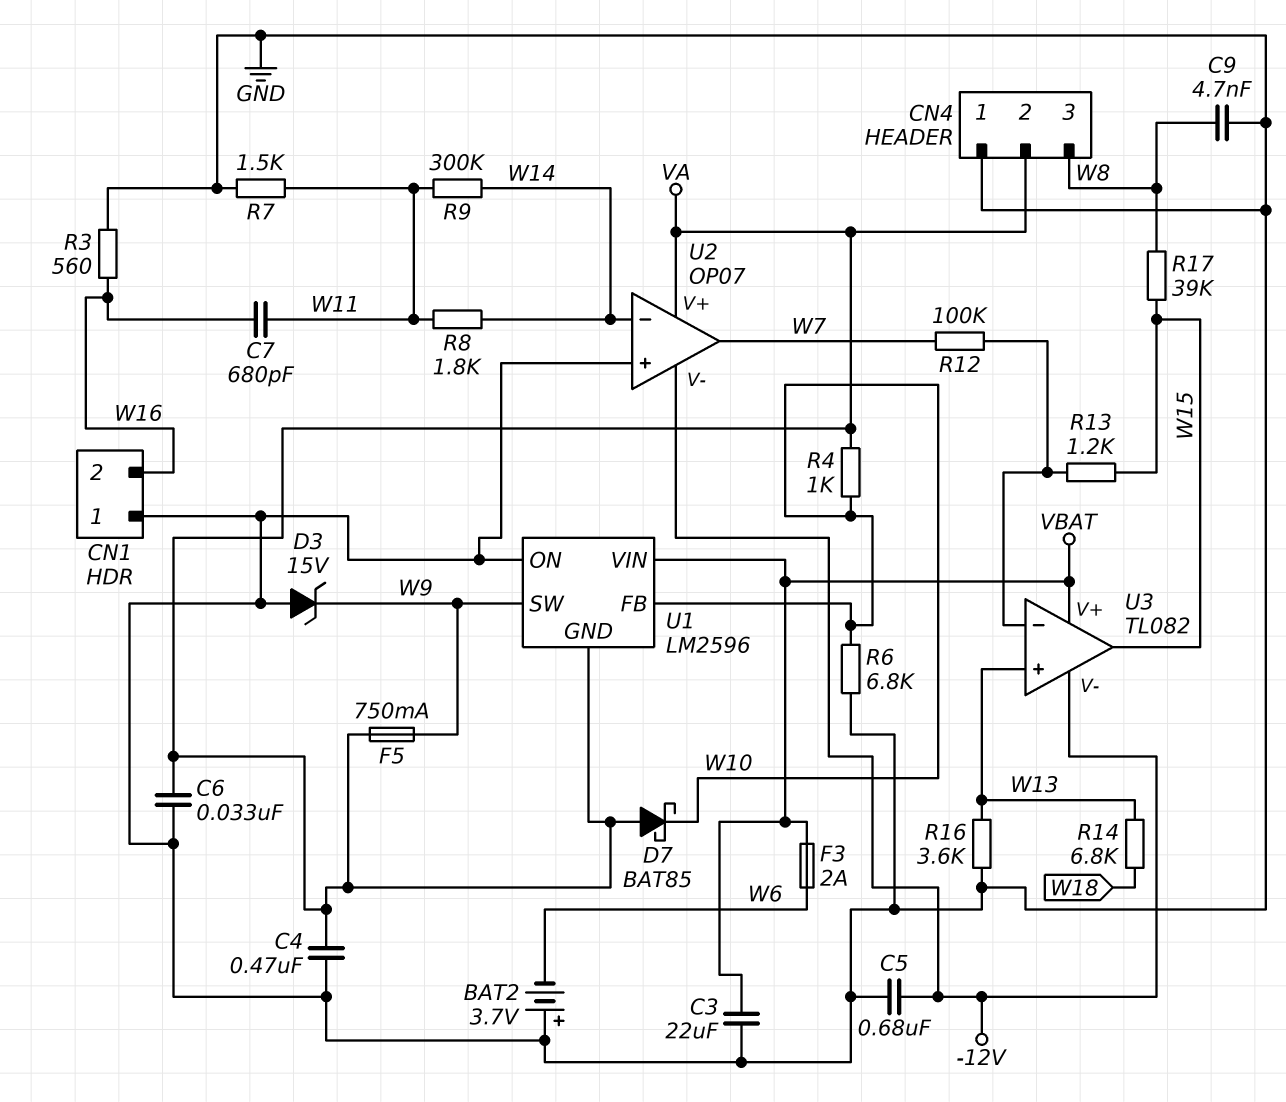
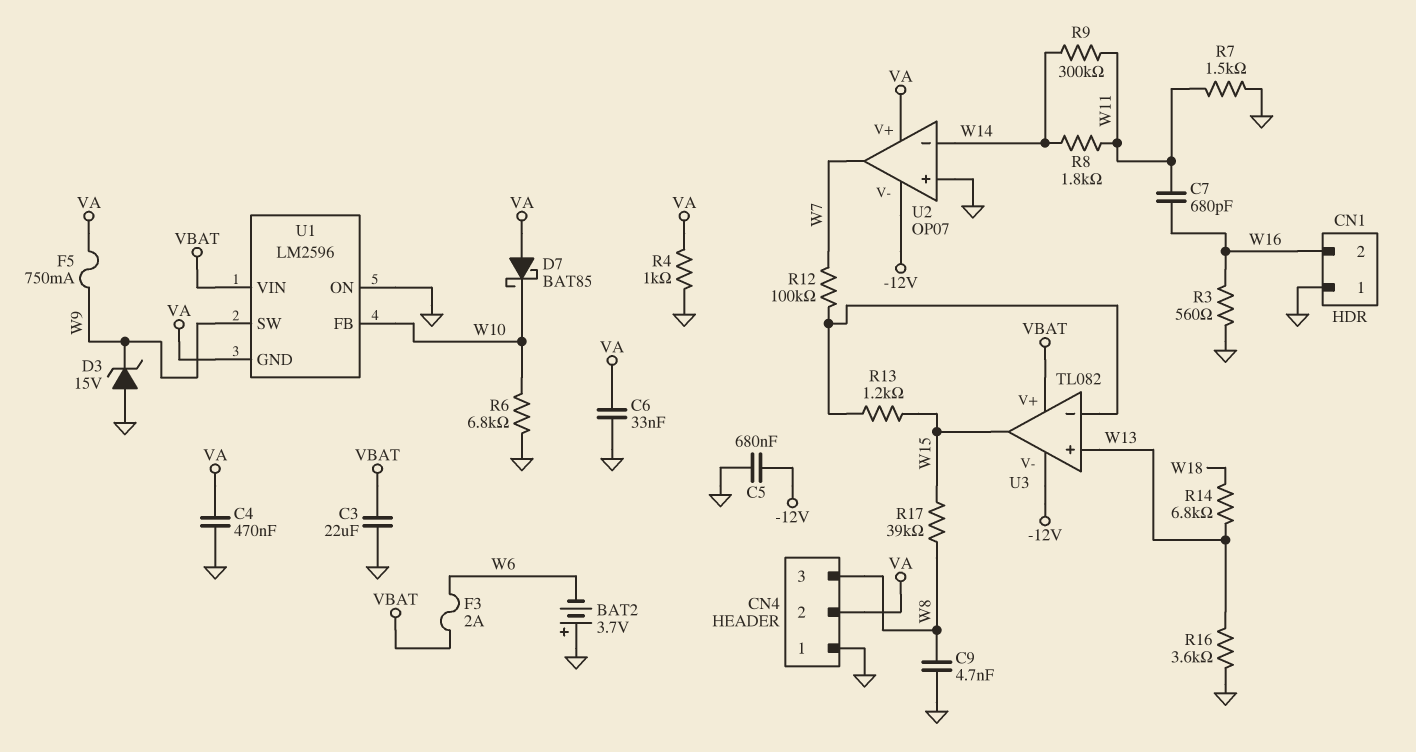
R4: 1k (VA, W10) -> 1k (GND, VA)

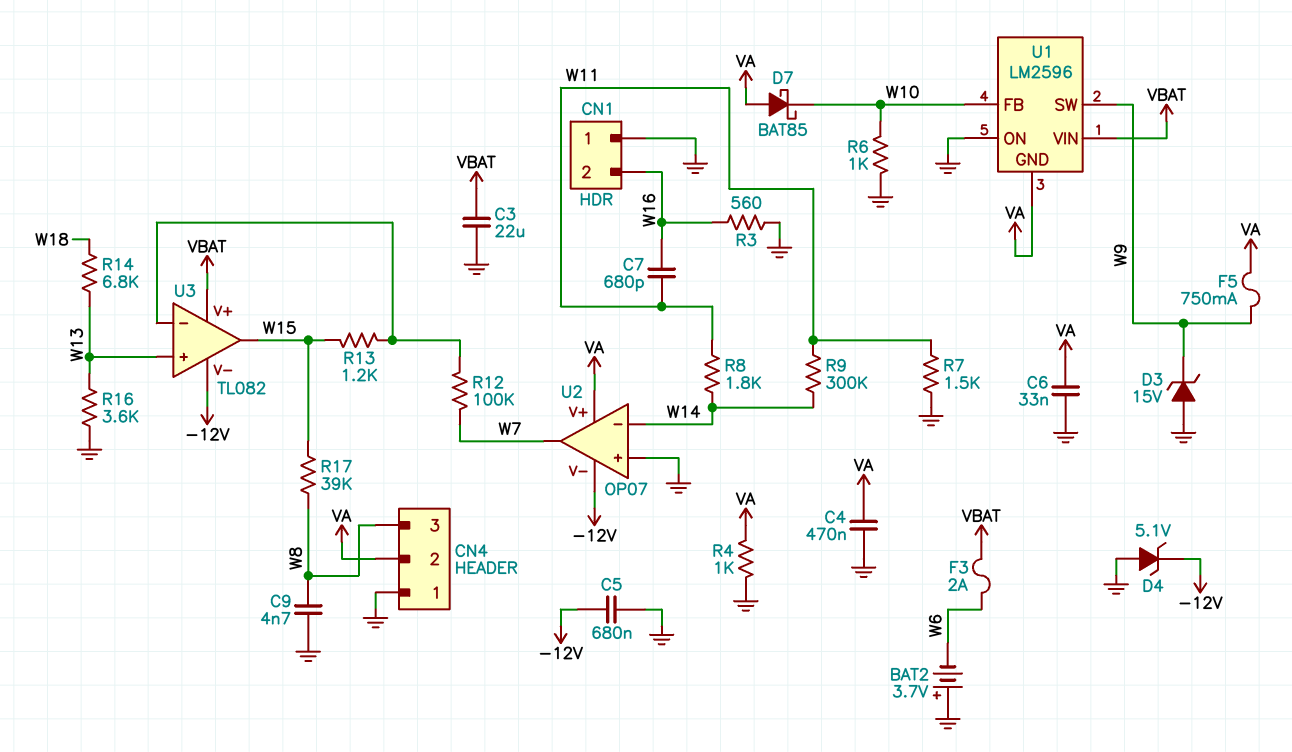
D4: none -> zener 5.1V (A GND, K -12V)
R6: 6.8k (GND, W10) -> 1k (GND, W10)

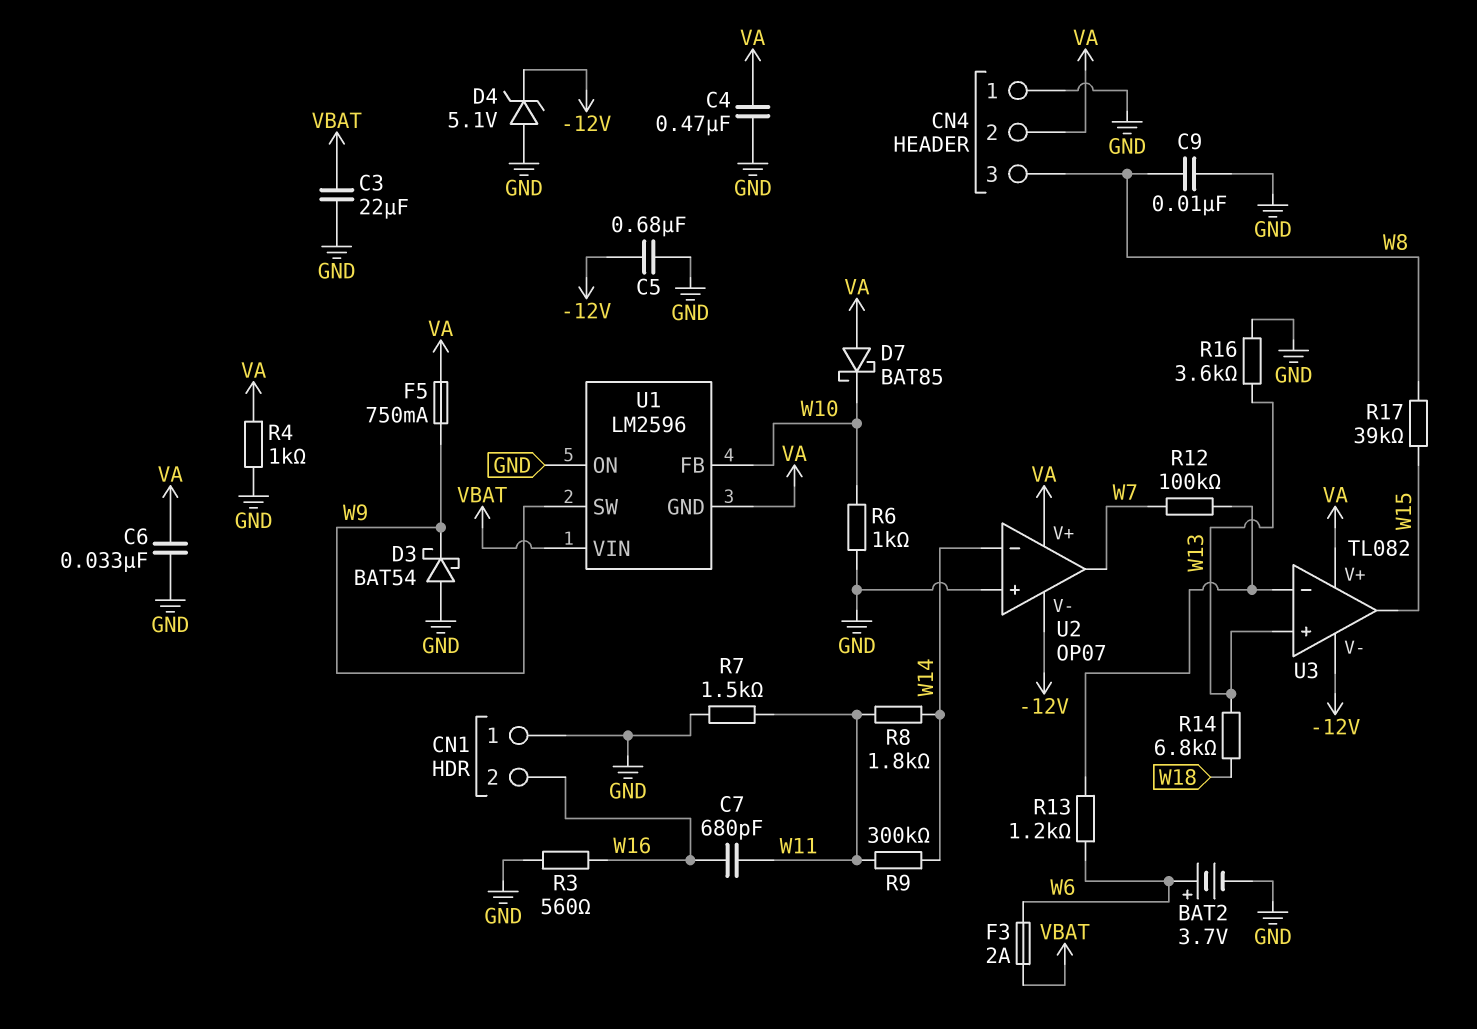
BAT2: 3.7V (plus GND, minus W6) -> 3.7V (plus W6, minus GND)
C9: 4.7nF (GND, W8) -> 10nF (GND, W8)
D3: zener 15V (A GND, K W9) -> schottky BAT54 (A GND, K W9)
R13: 1.2k (U3/in-, W15) -> 1.2k (U3/in-, W6)
U3 pin V+: VBAT -> VA

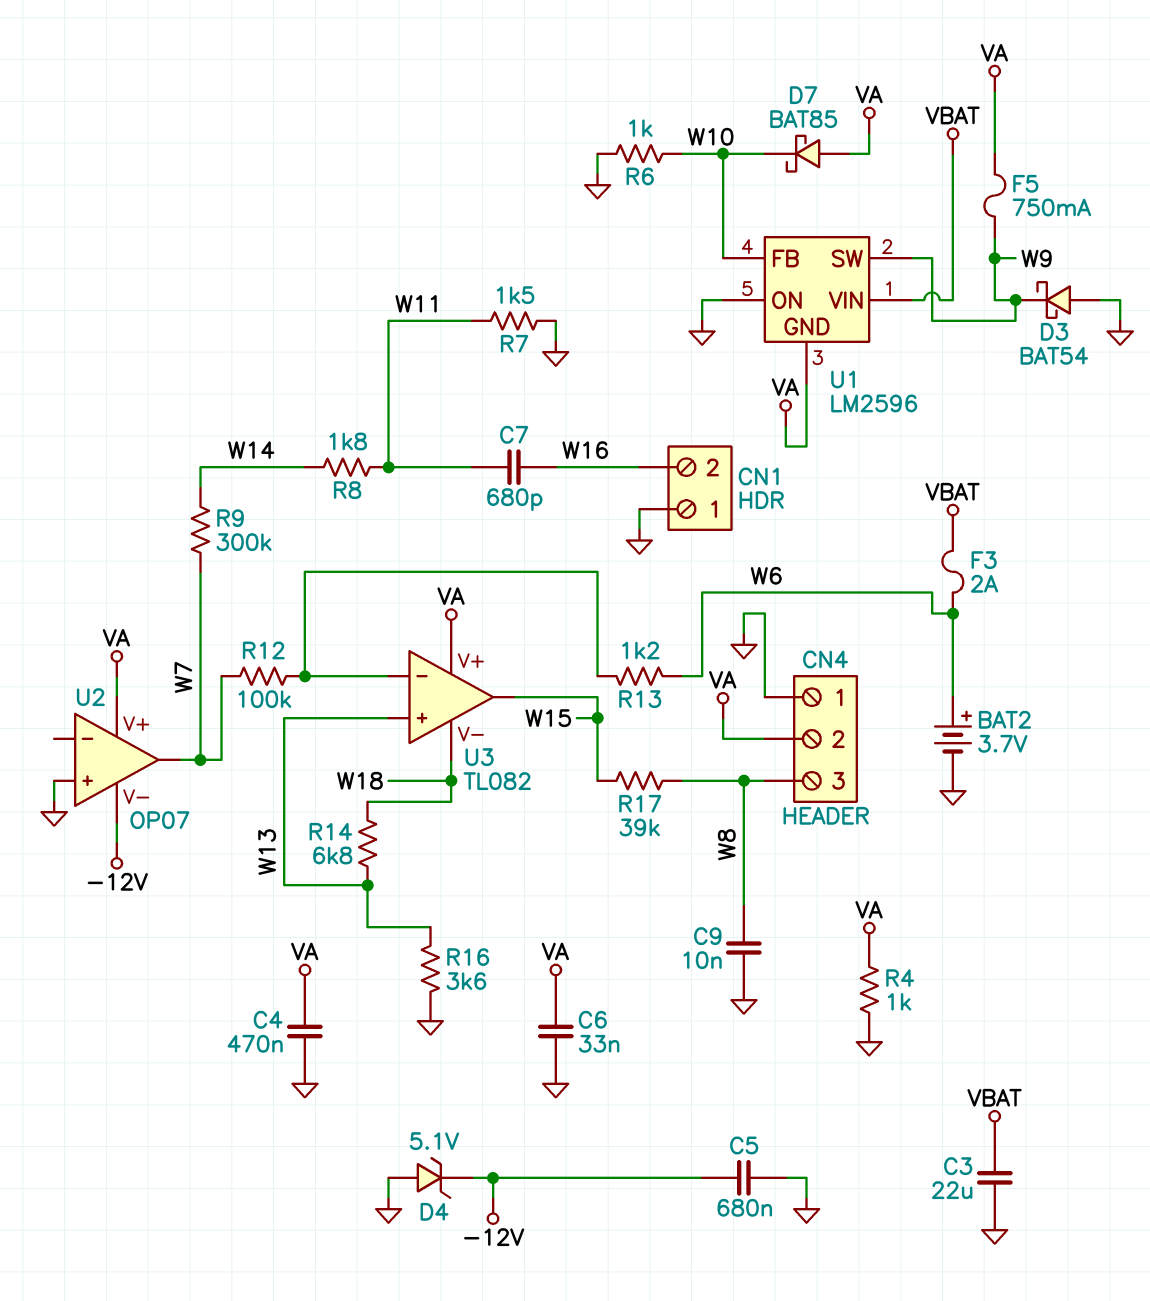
R3: 560 (GND, W16) -> none
R9: 300k (W11, W14) -> 300k (W7, W14)
U2 pin in-: W14 -> none
U3 pin V-: -12V -> W18

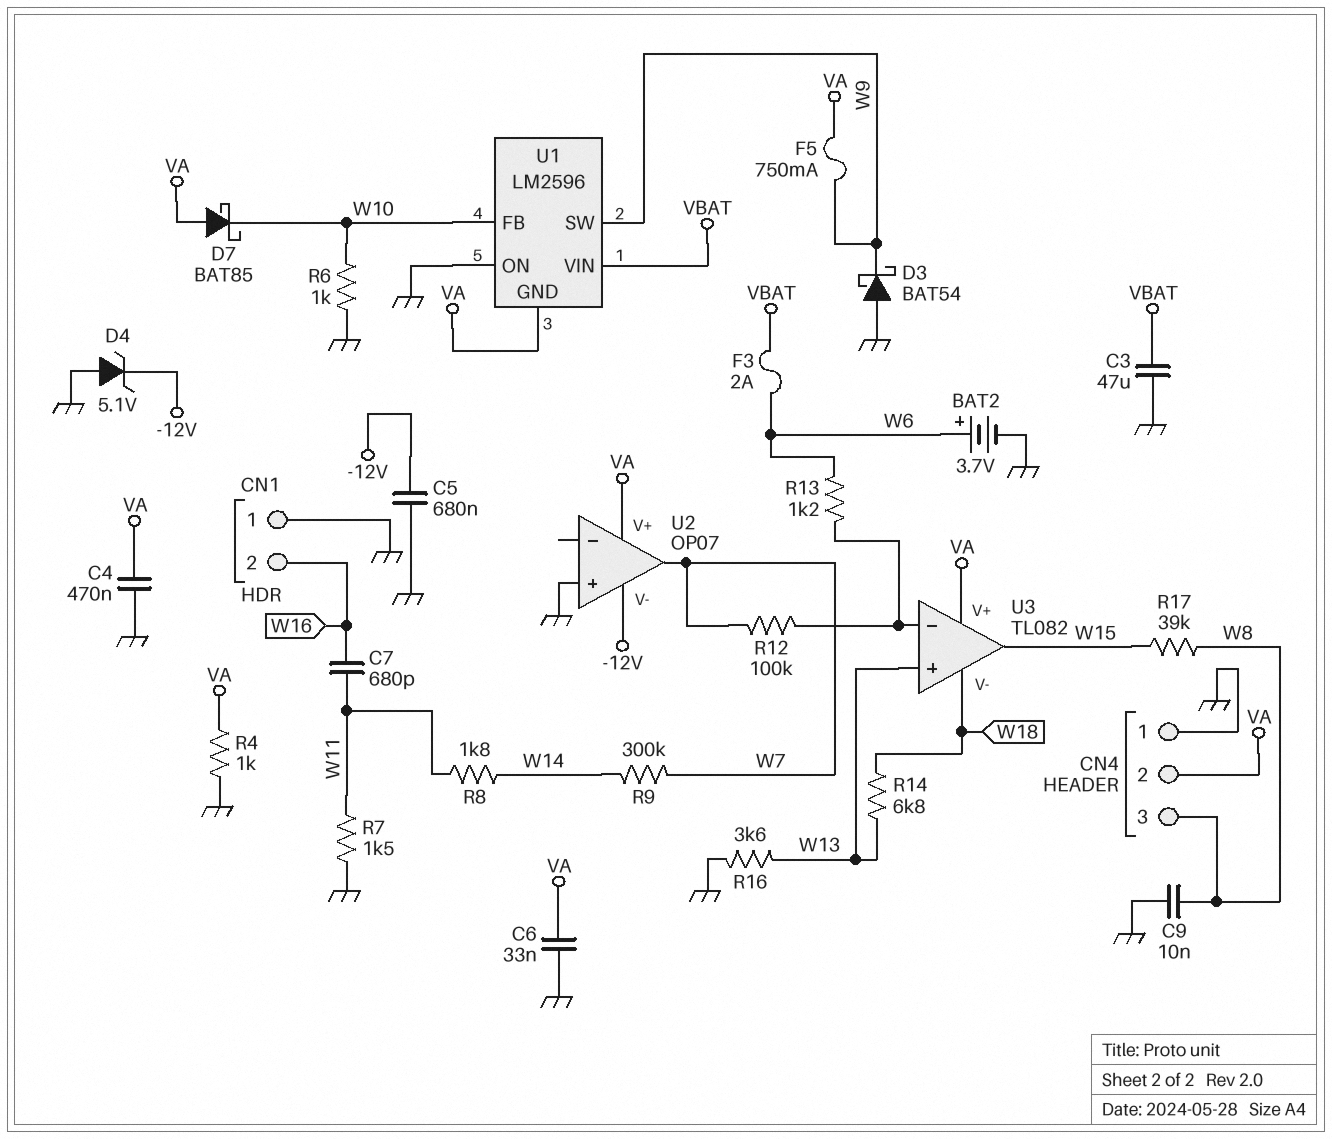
C3: 22uF (GND, VBAT) -> 47uF (GND, VBAT)

